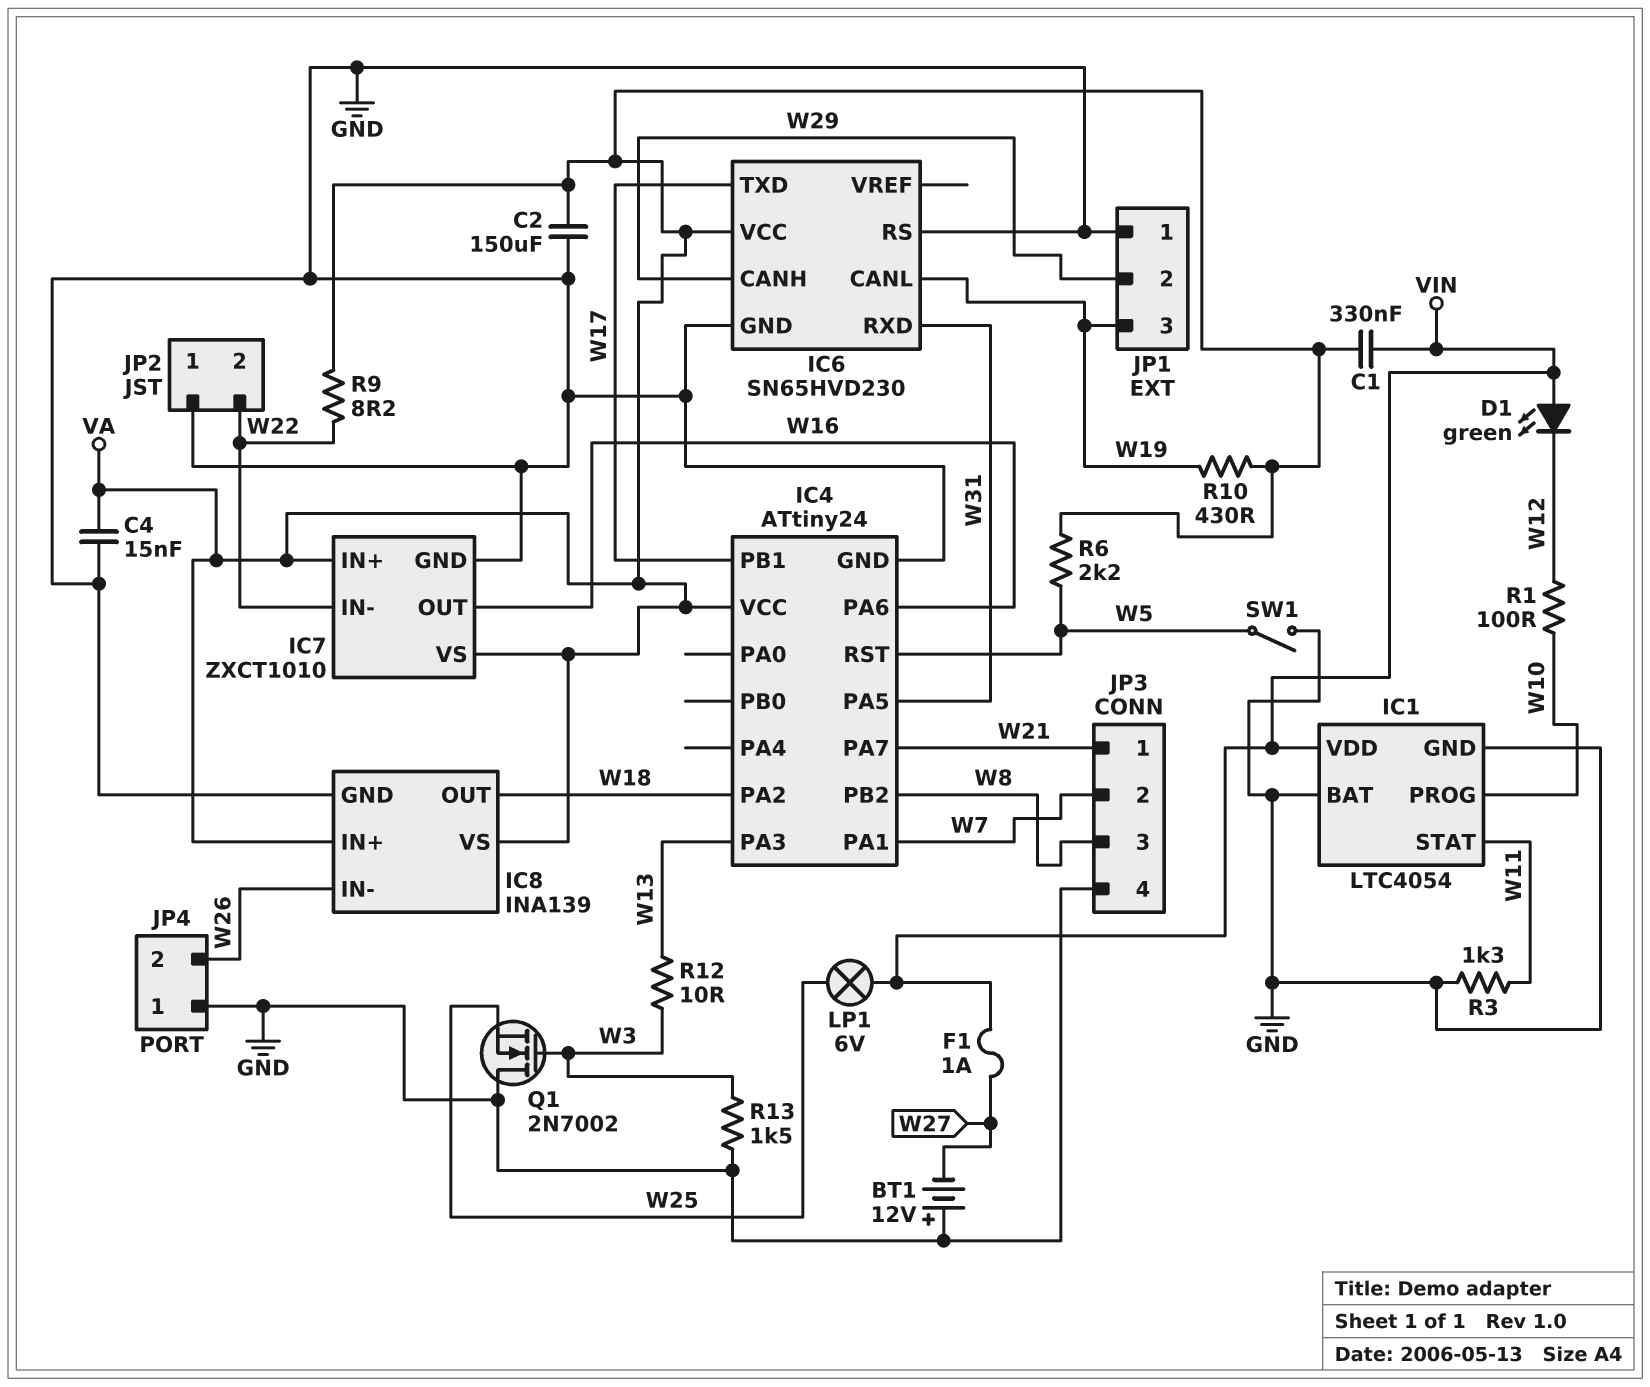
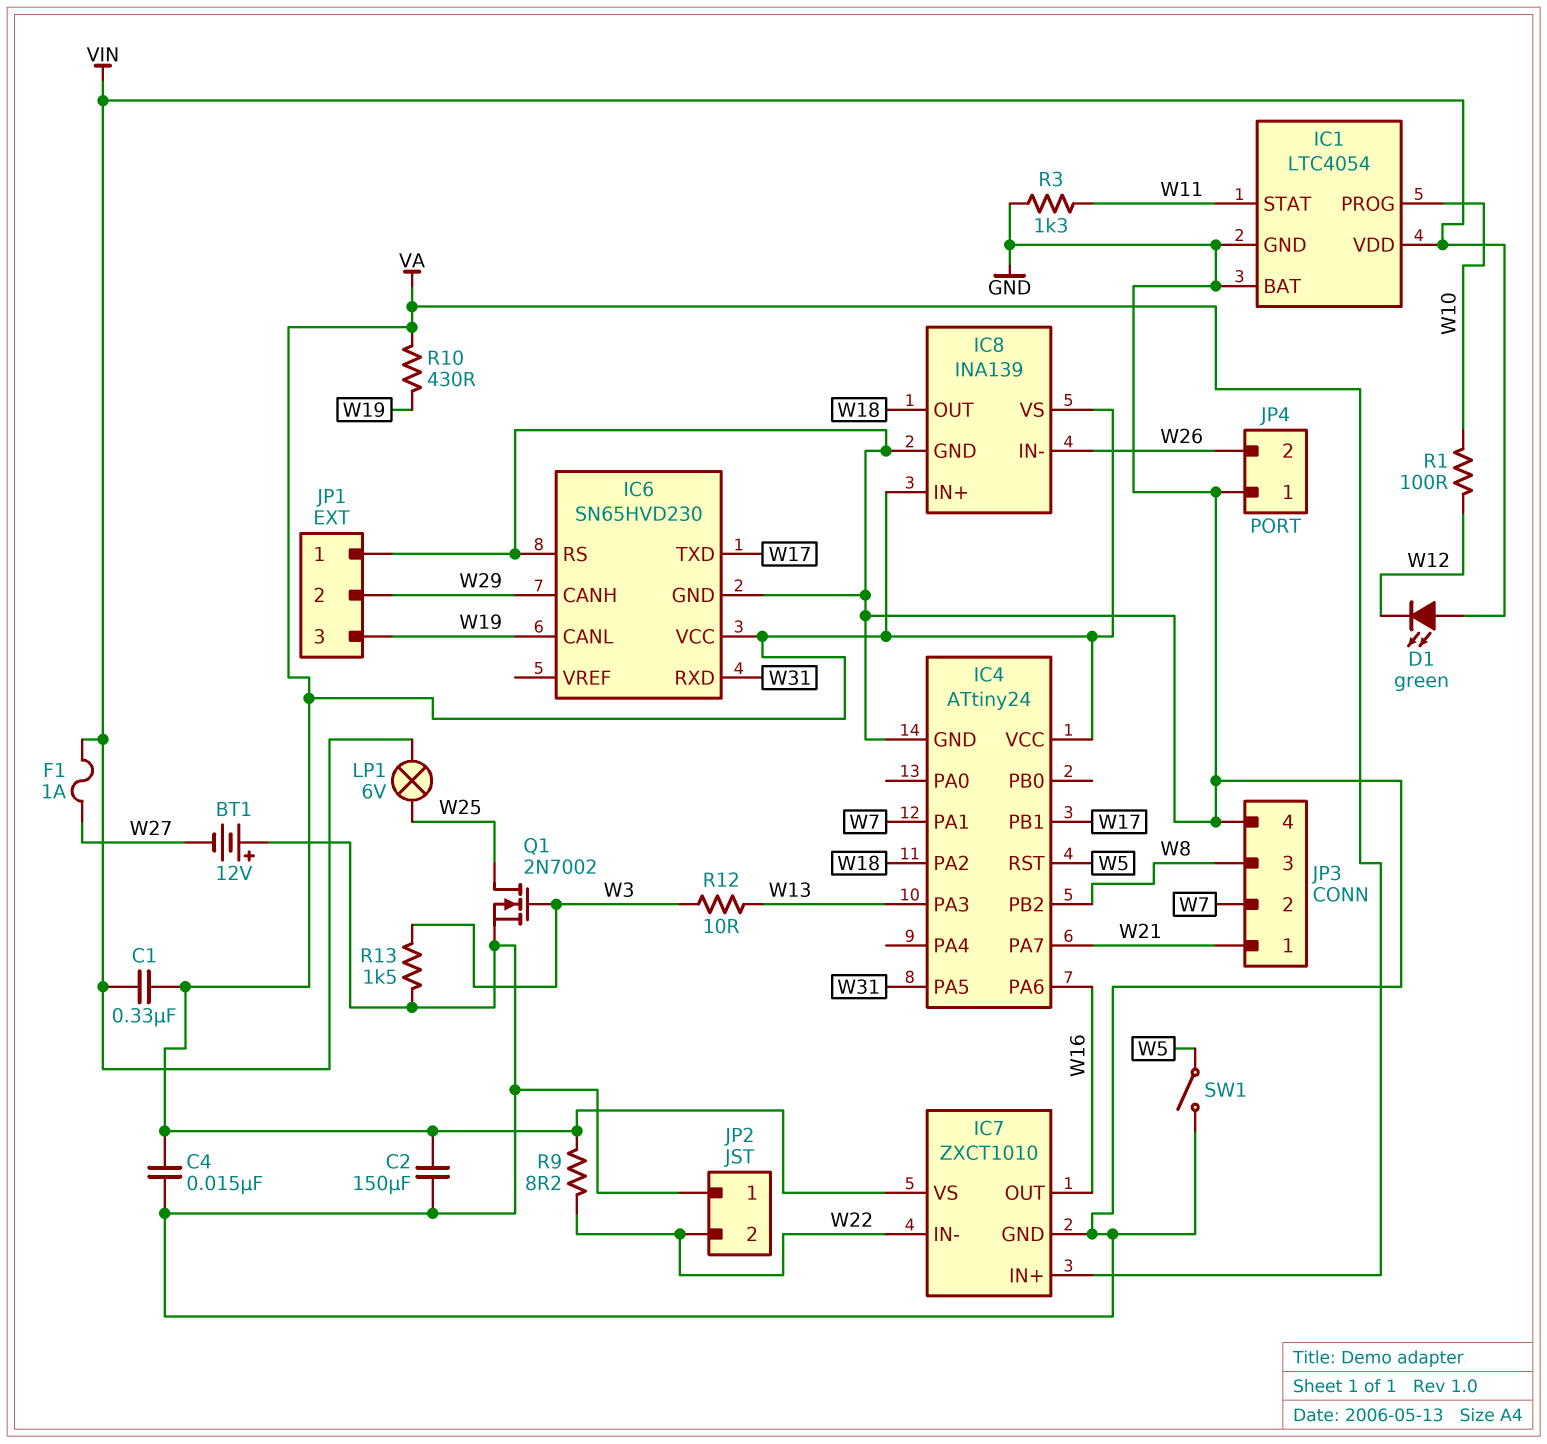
Q1: NMOS 2N7002 (G W3, D GND, S W25) -> NMOS 2N7002 (G W3, D W25, S GND)
R6: 2.2k (VA, W5) -> none

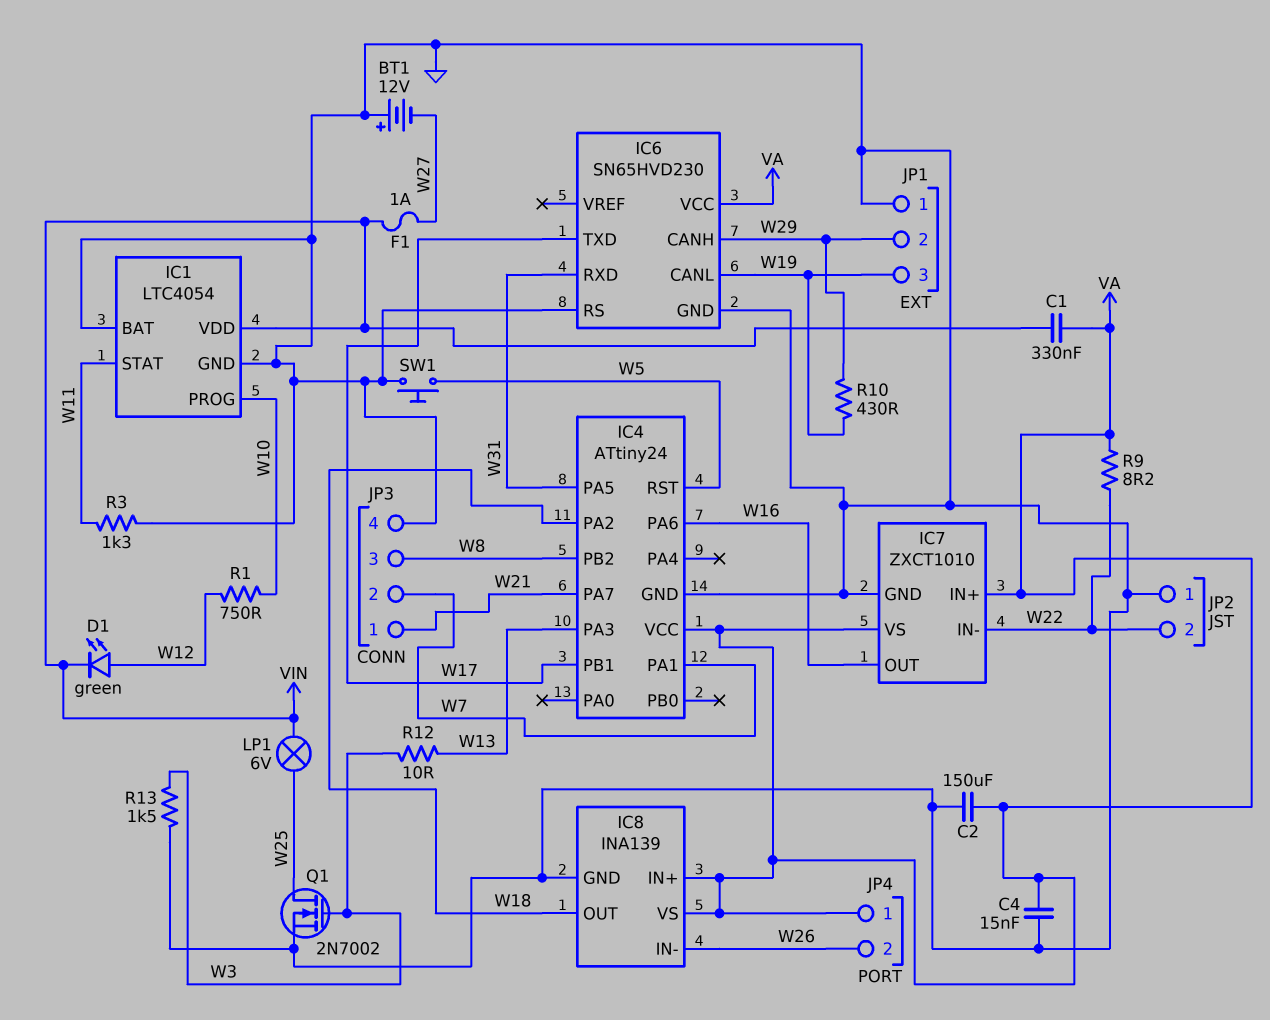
D1: LED green (A VIN, K W12) -> LED green (A W12, K VIN)
JP4 pin 1: GND -> VA
R1: 100 (W10, W12) -> 750 (W10, W12)
R10: 430 (VA, W19) -> 430 (W19, W29)
SW1: switch (GND, W5) -> button (GND, W5)

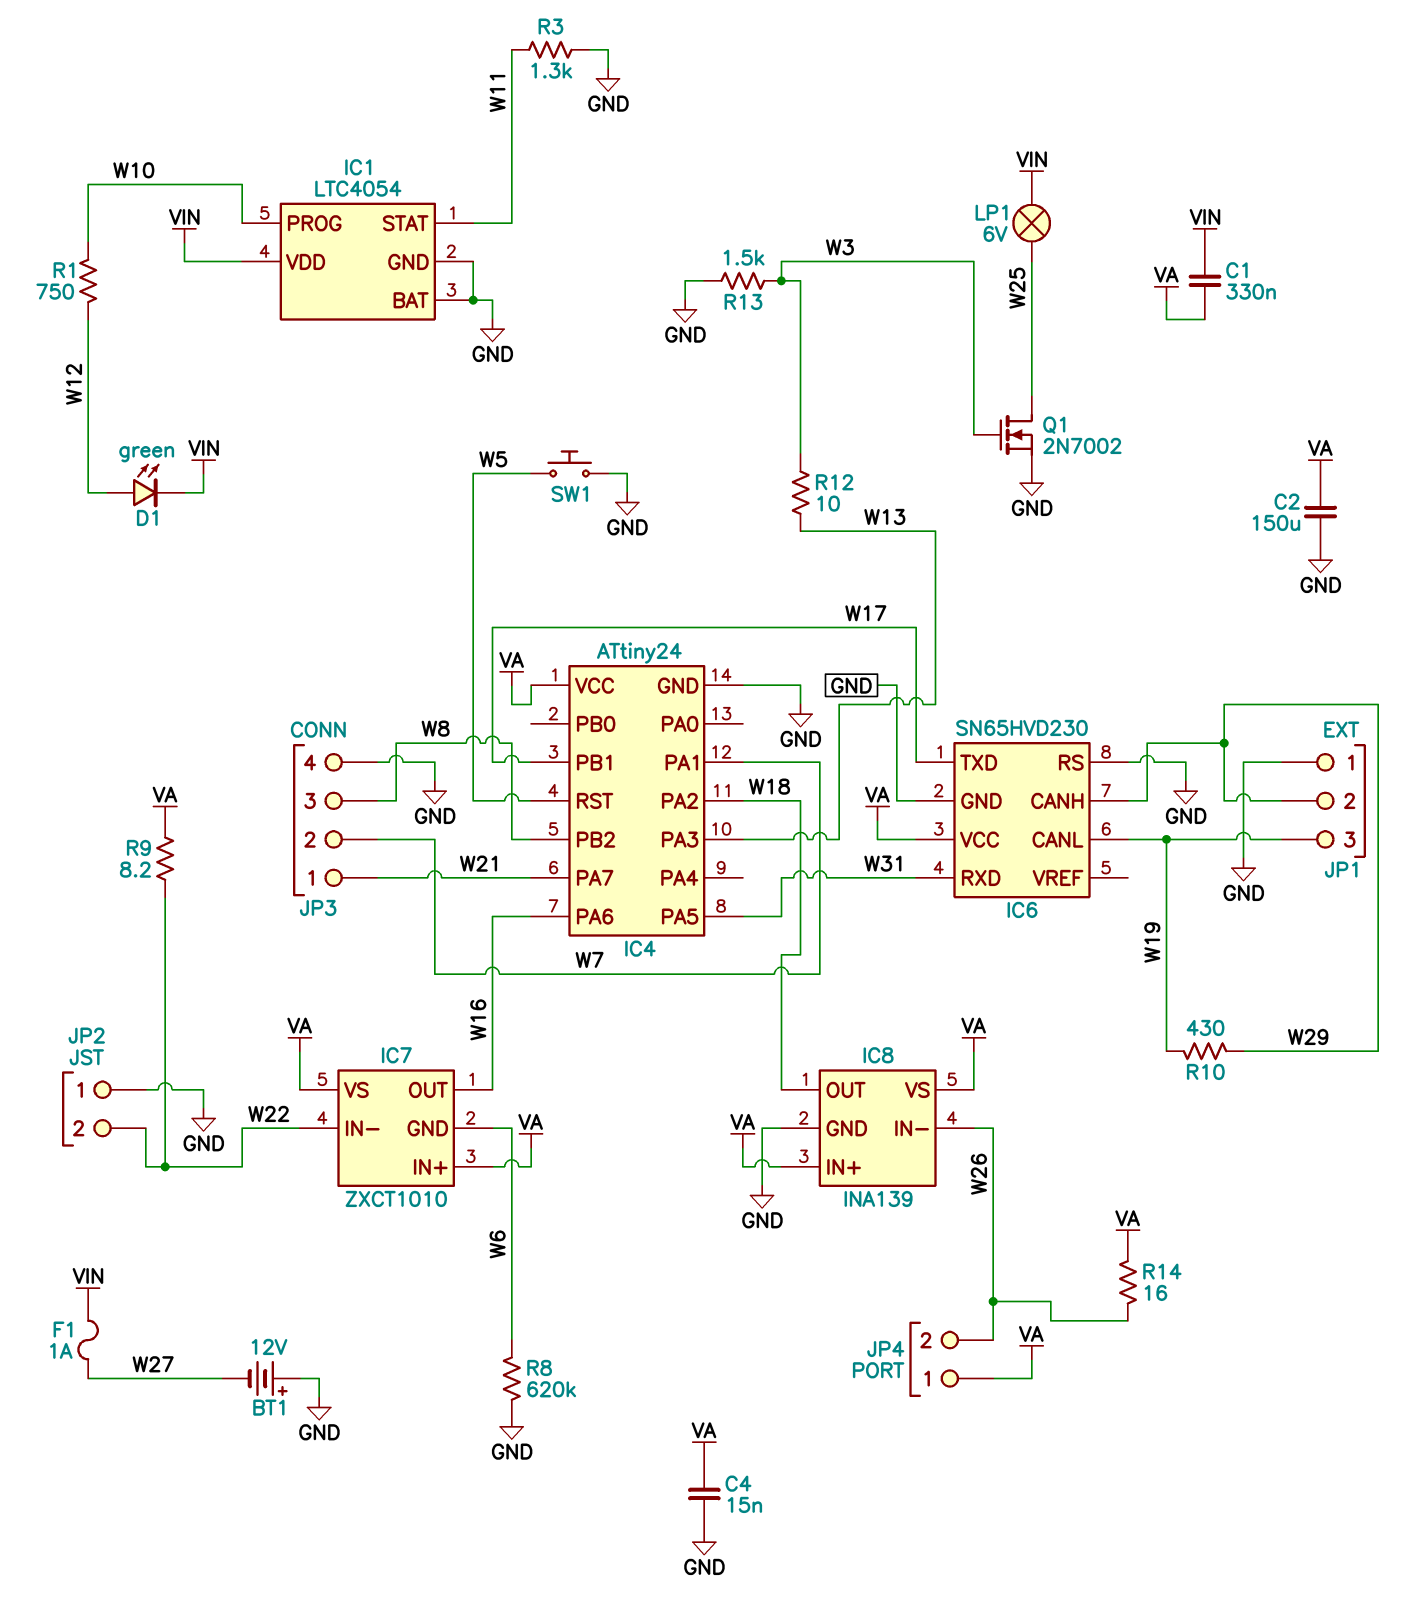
IC7 pin GND: GND -> W6
R8: none -> 620k (GND, W6)
R14: none -> 16 (VA, W26)

